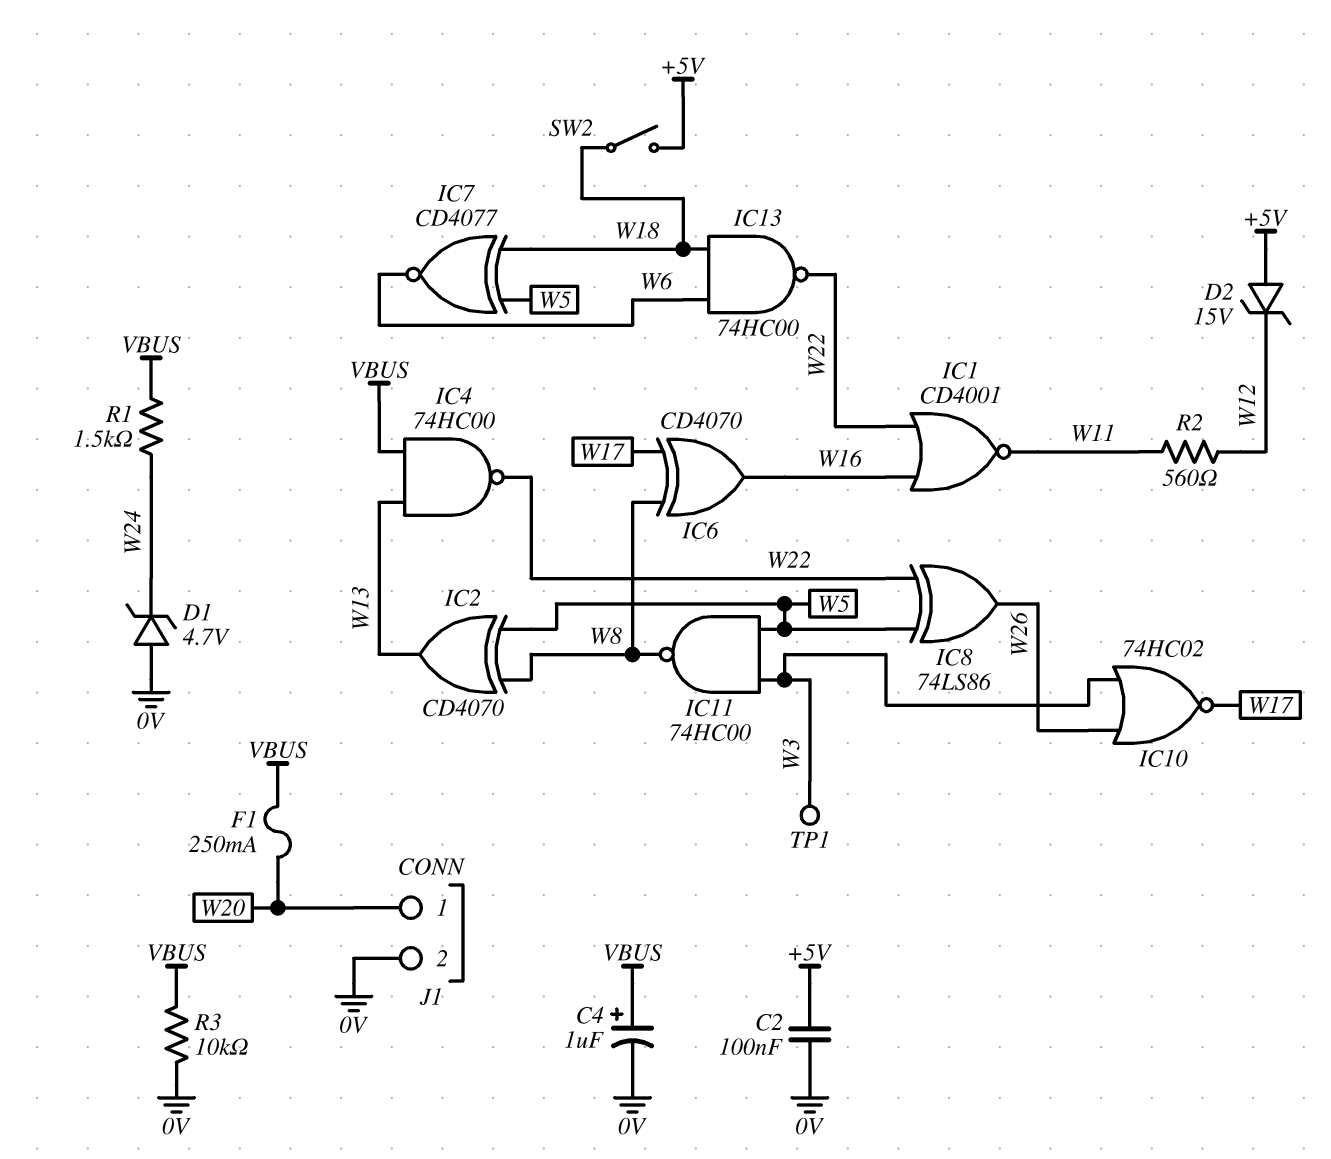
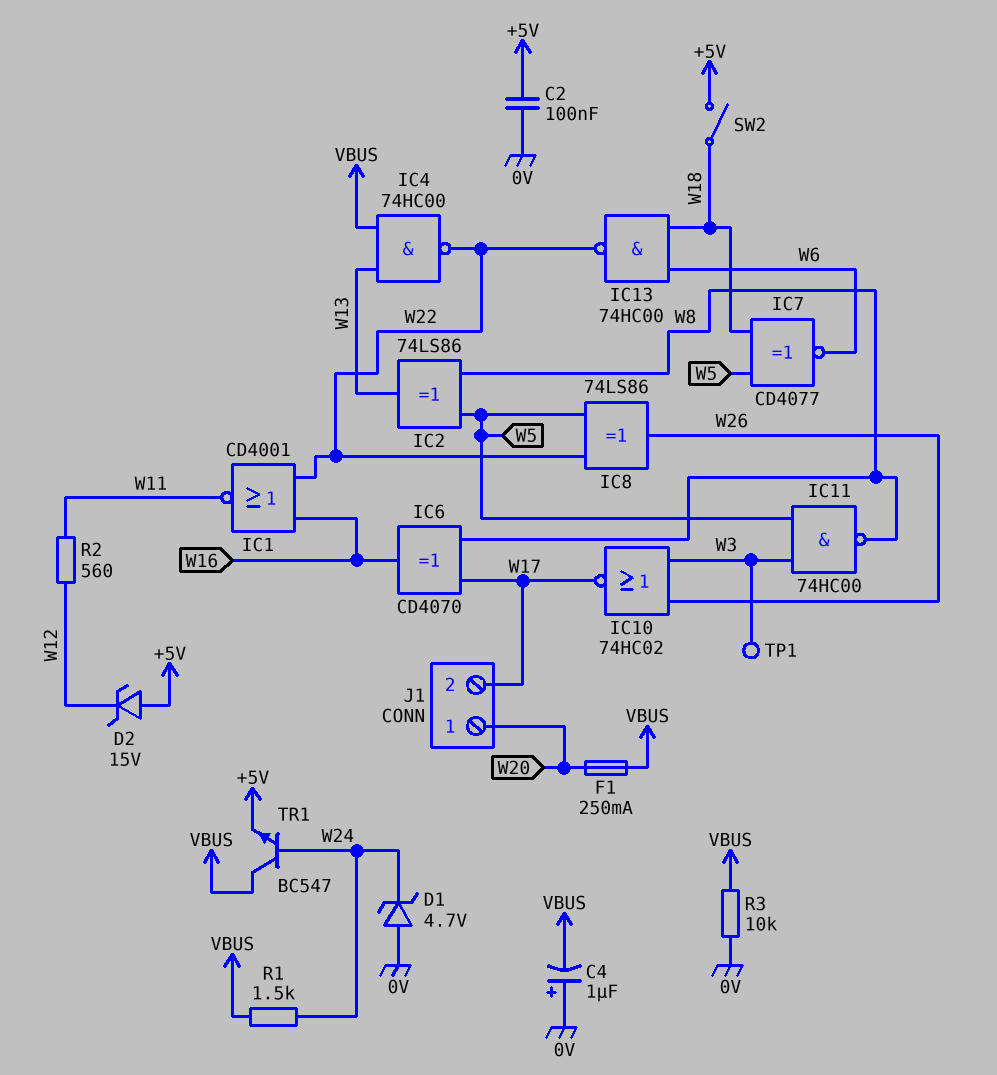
C4: 1uF (plus VBUS, minus 0V) -> 1uF (plus 0V, minus VBUS)
IC2: XOR CD4070 (in W5, in W8, out W13) -> XOR 74LS86 (in W5, in W8, out W13)
J1 pin 2: 0V -> W17
TR1: none -> NPN BC547 (B W24, C VBUS, E +5V)

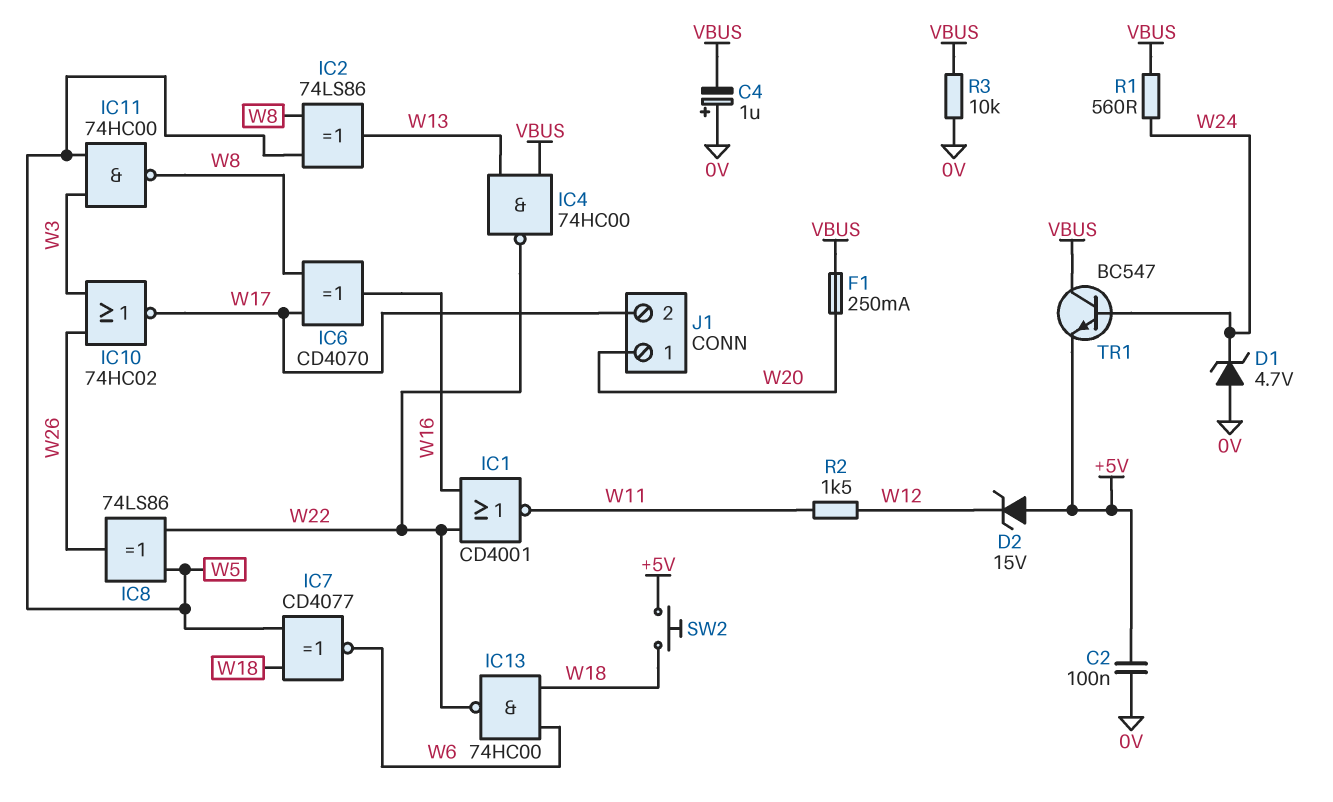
R1: 1.5k (VBUS, W24) -> 560 (VBUS, W24)
R2: 560 (W11, W12) -> 1.5k (W11, W12)
SW2: switch (+5V, W18) -> button (+5V, W18)
TP1: test point (W3) -> none

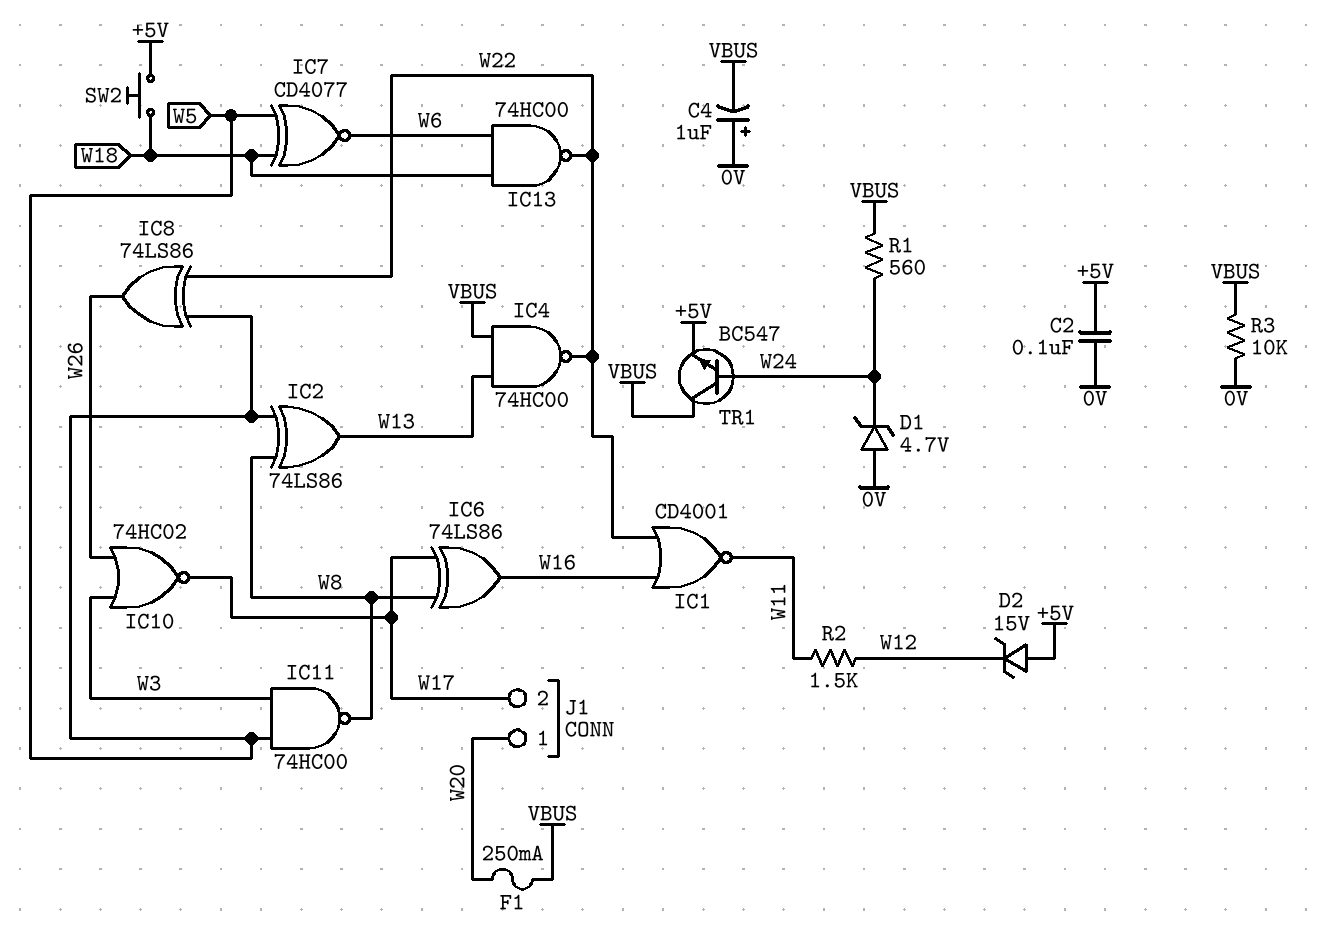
IC6: XOR CD4070 (in W8, in W17, out W16) -> XOR 74LS86 (in W8, in W17, out W16)

